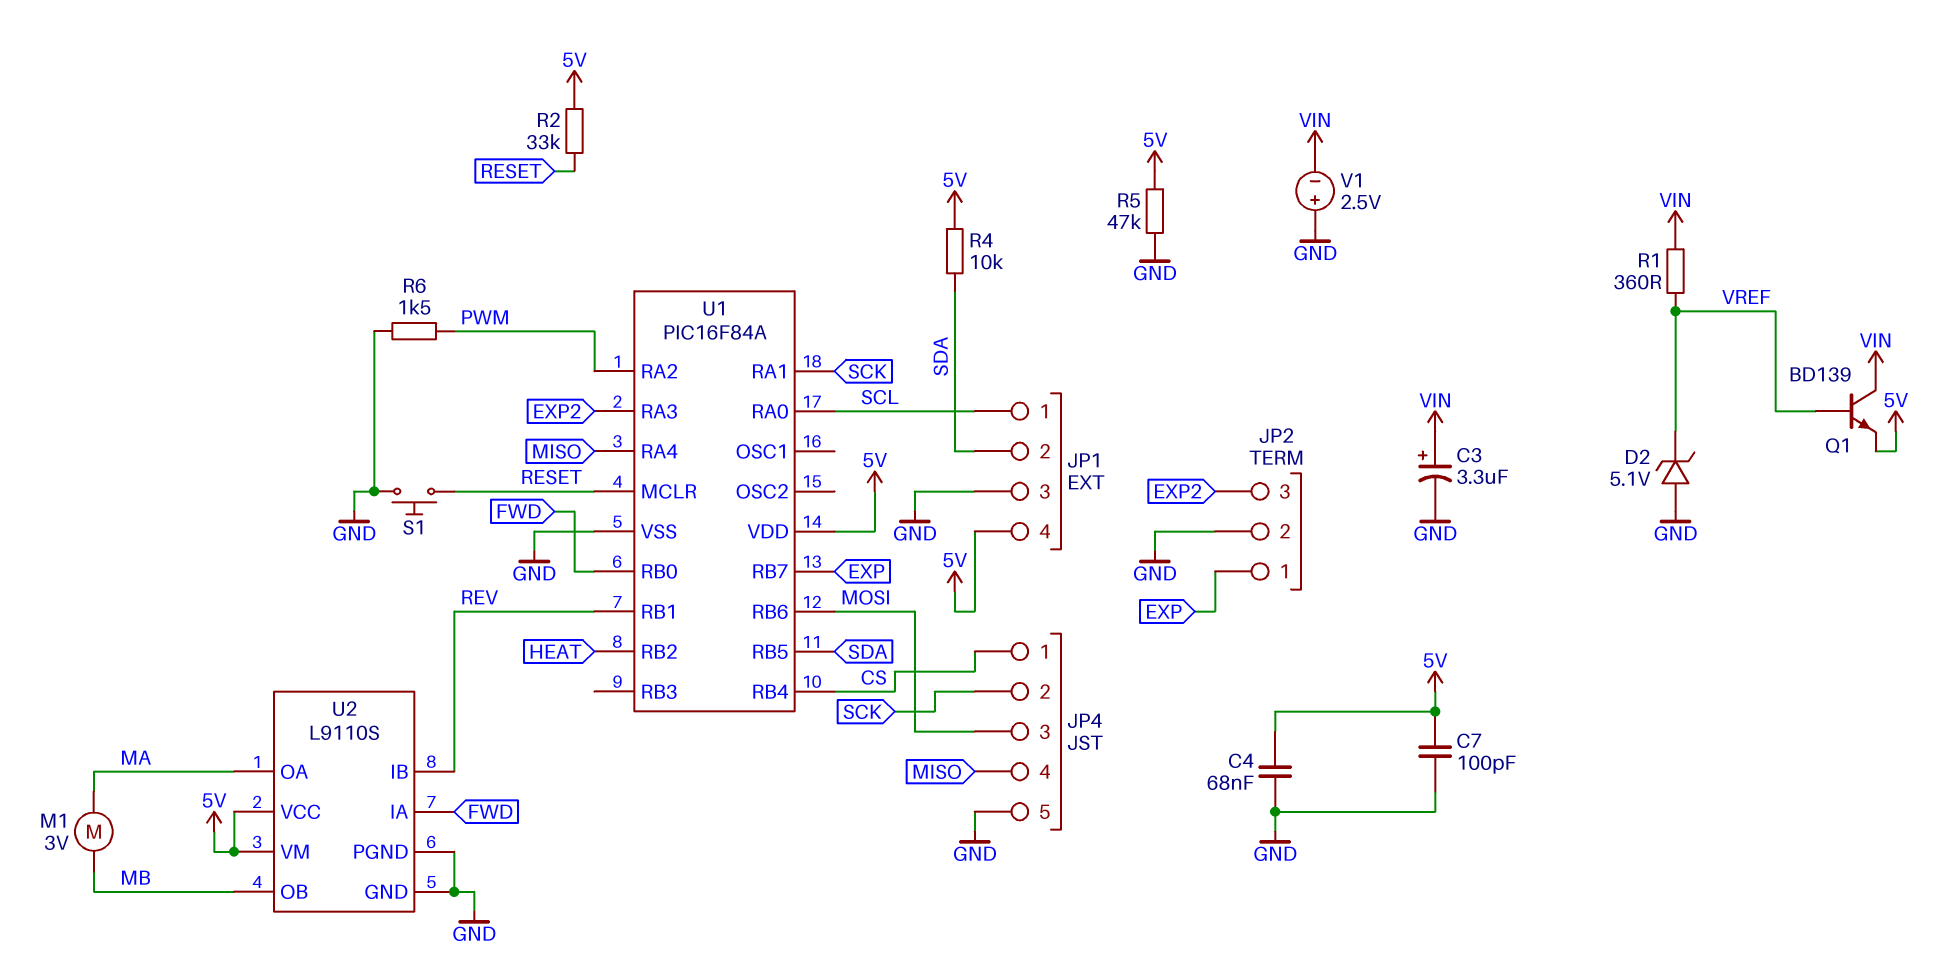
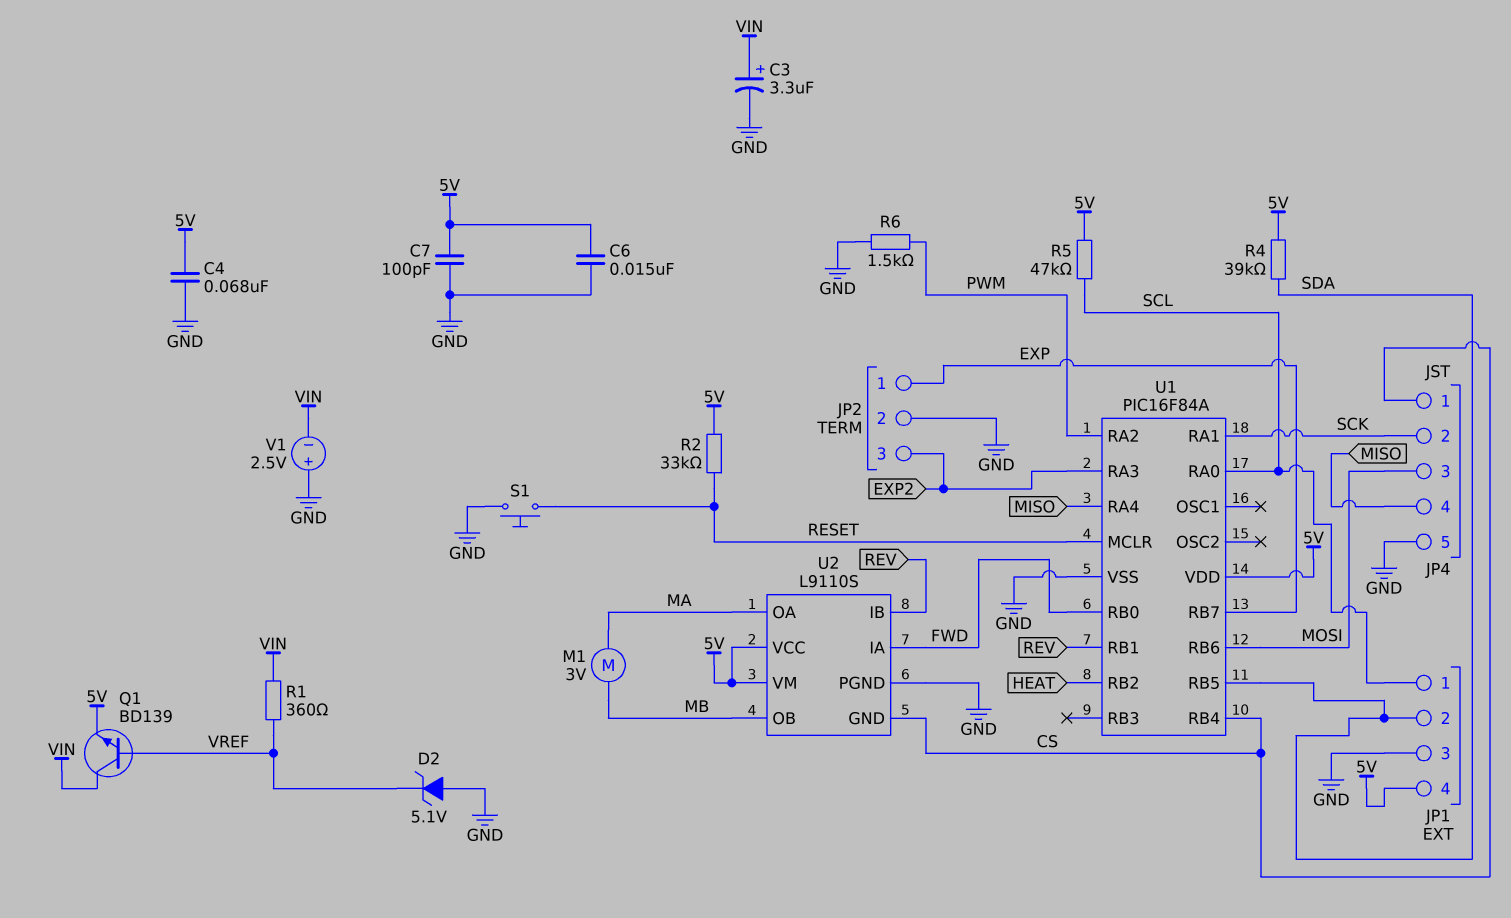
C6: none -> 15nF (5V, GND)
R4: 10k (5V, SDA) -> 39k (5V, SDA)
R5: 47k (5V, GND) -> 47k (5V, SCL)
U2 pin GND: GND -> CS

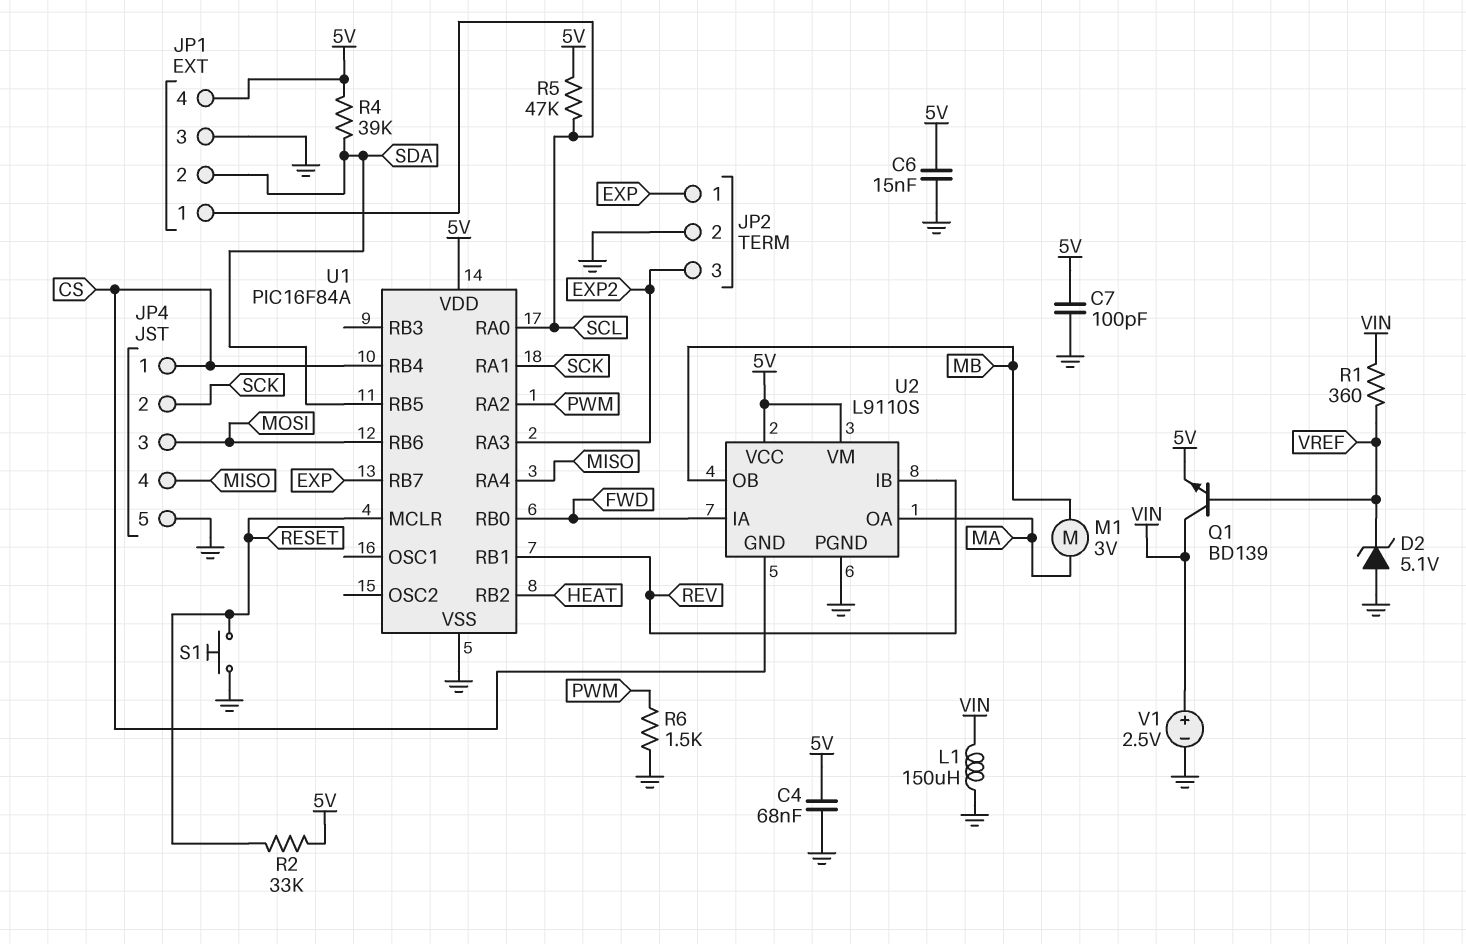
C3: 3.3uF (plus VIN, minus GND) -> none
L1: none -> 150uH (GND, VIN)
V1: 2.5V (plus GND, minus VIN) -> 2.5V (plus VIN, minus GND)

